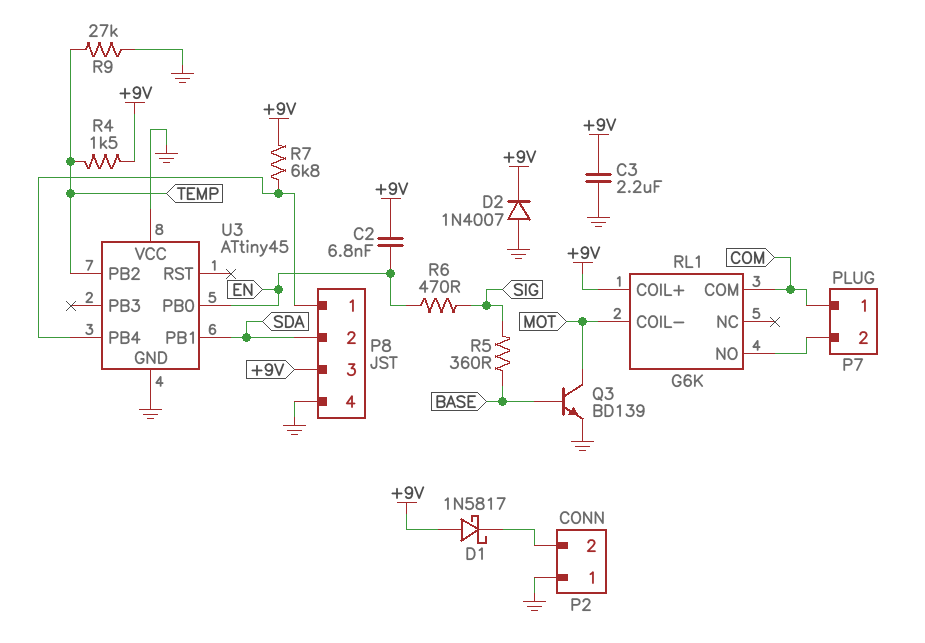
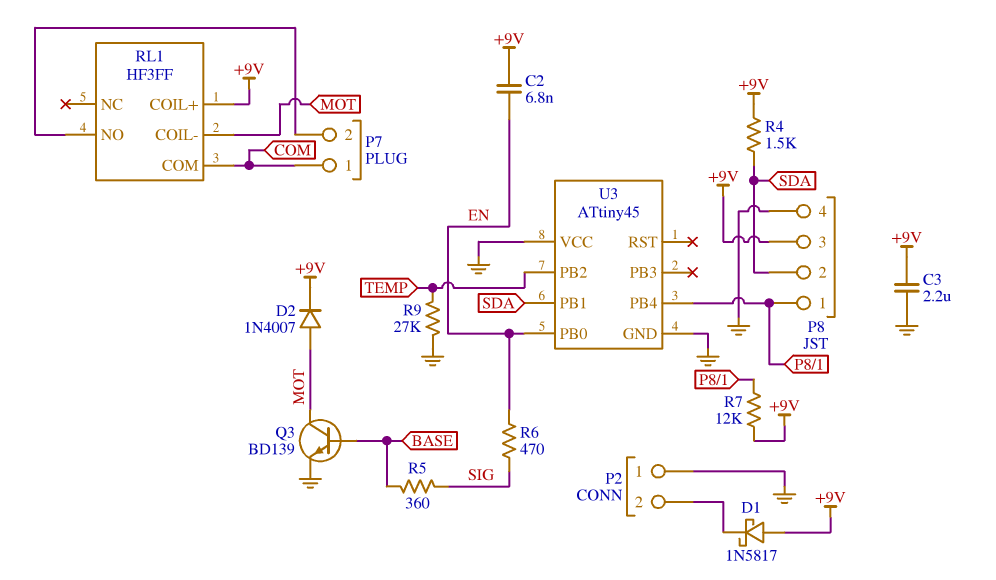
D2: diode 1N4007 (A GND, K +9V) -> diode 1N4007 (A MOT, K +9V)
R4: 1.5k (+9V, TEMP) -> 1.5k (+9V, SDA)
R7: 6.8k (+9V, P8/1) -> 12k (+9V, P8/1)
RL1: G6K -> HF3FF

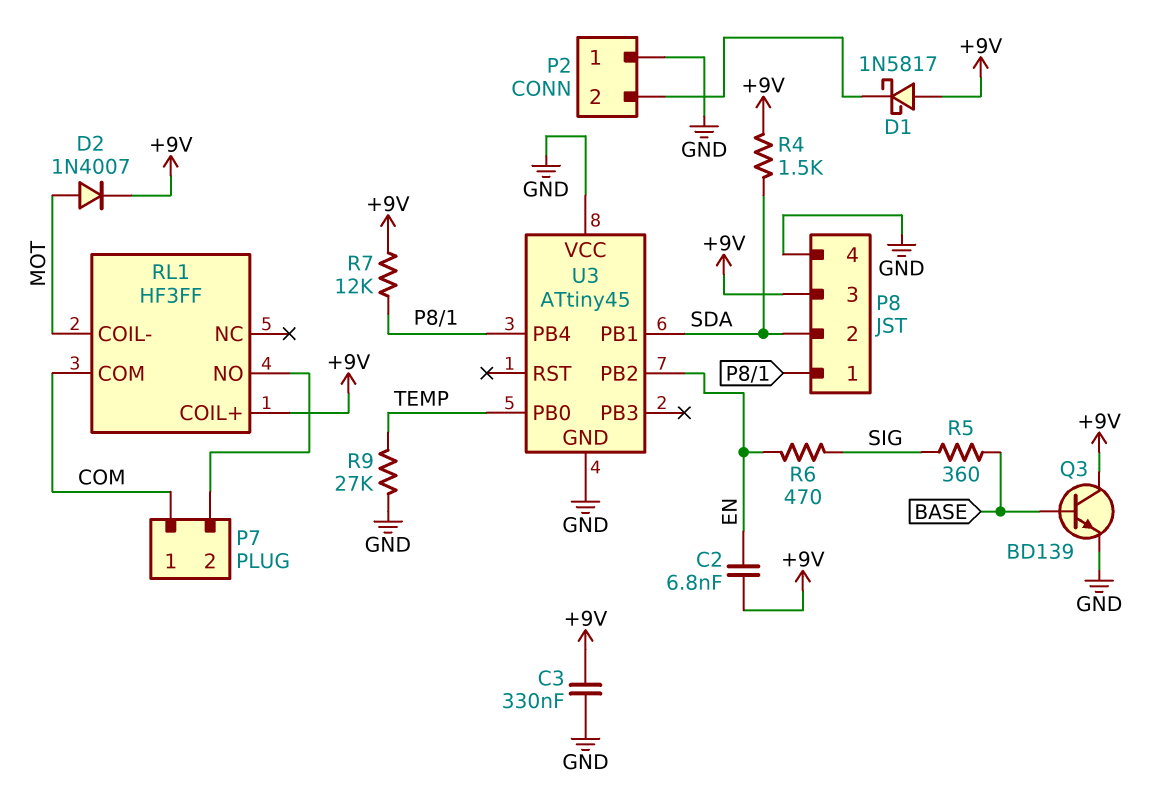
C3: 2.2uF (+9V, GND) -> 330nF (+9V, GND)
Q3: NPN BD139 (B BASE, C MOT, E GND) -> NPN BD139 (B BASE, C +9V, E GND)
U3 pin PB0: EN -> TEMP
U3 pin PB2: TEMP -> EN

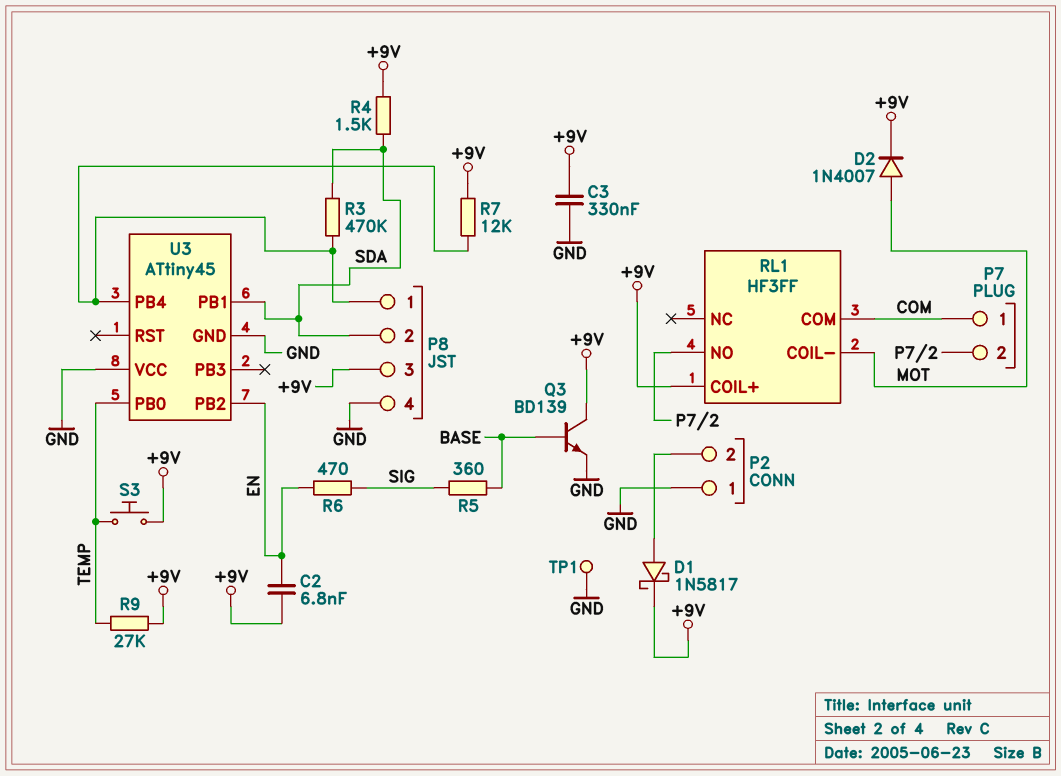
D1: schottky 1N5817 (A +9V, K P2/2) -> schottky 1N5817 (A P2/2, K +9V)
R3: none -> 470k (P8/1, SDA)
R9: 27k (GND, TEMP) -> 27k (+9V, TEMP)
S3: none -> button (+9V, TEMP)
TP1: none -> test point (GND)

